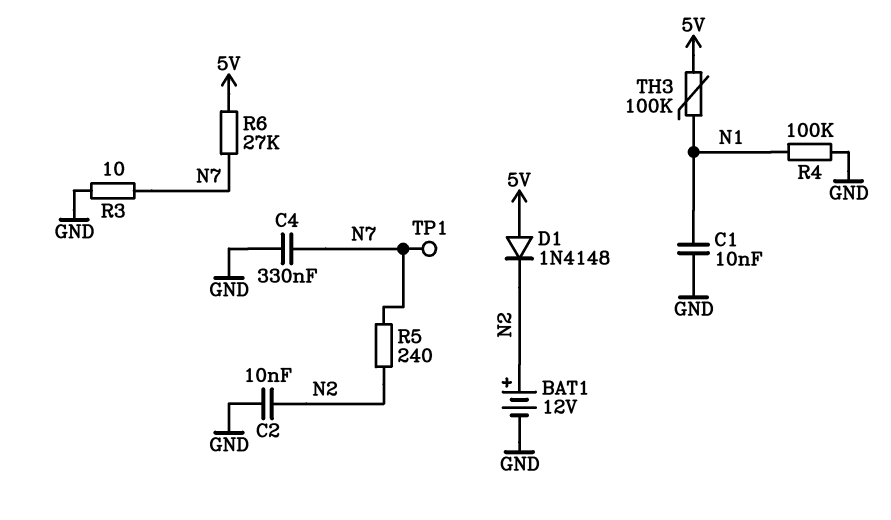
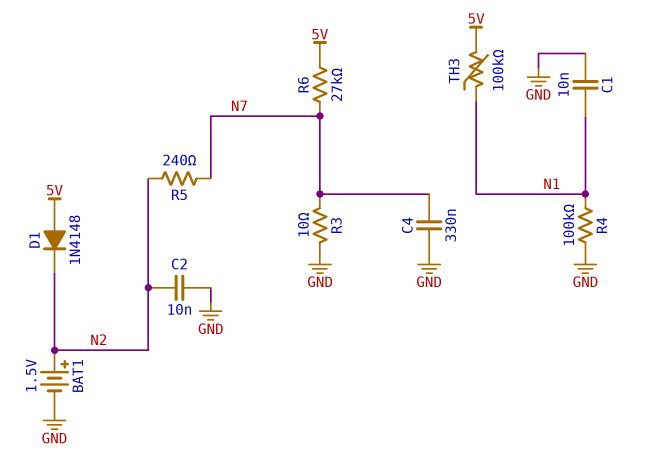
BAT1: 12V (plus N2, minus GND) -> 1.5V (plus N2, minus GND)
TP1: test point (N7) -> none

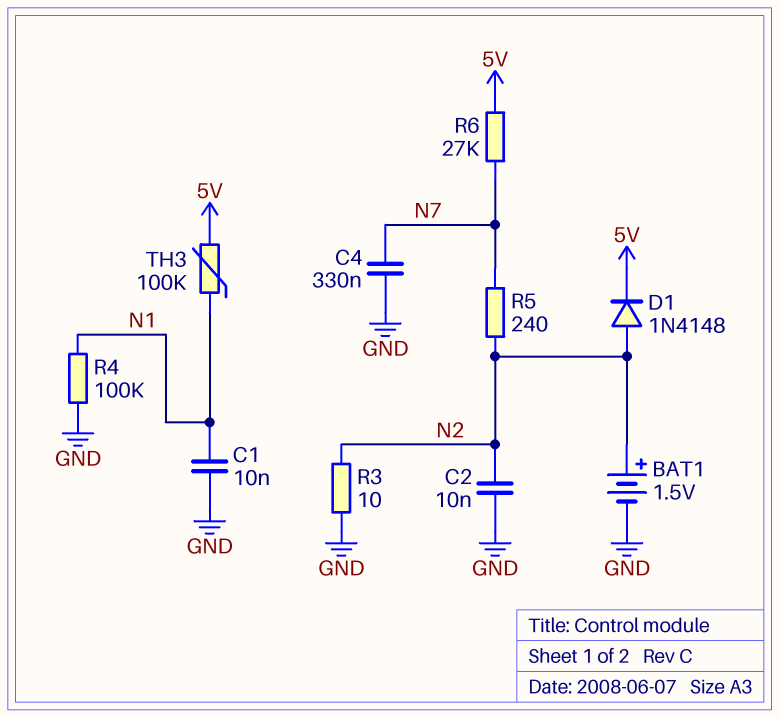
D1: diode 1N4148 (A 5V, K N2) -> diode 1N4148 (A N2, K 5V)
R3: 10 (GND, N7) -> 10 (GND, N2)

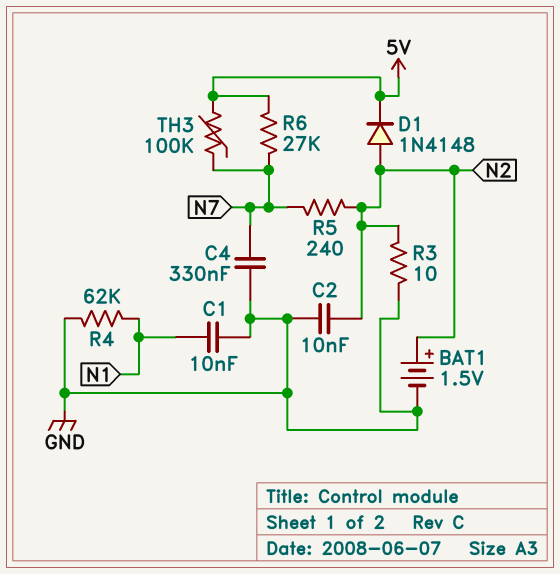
R4: 100k (GND, N1) -> 62k (GND, N1)
TH3: 100k (5V, N1) -> 100k (5V, N7)

